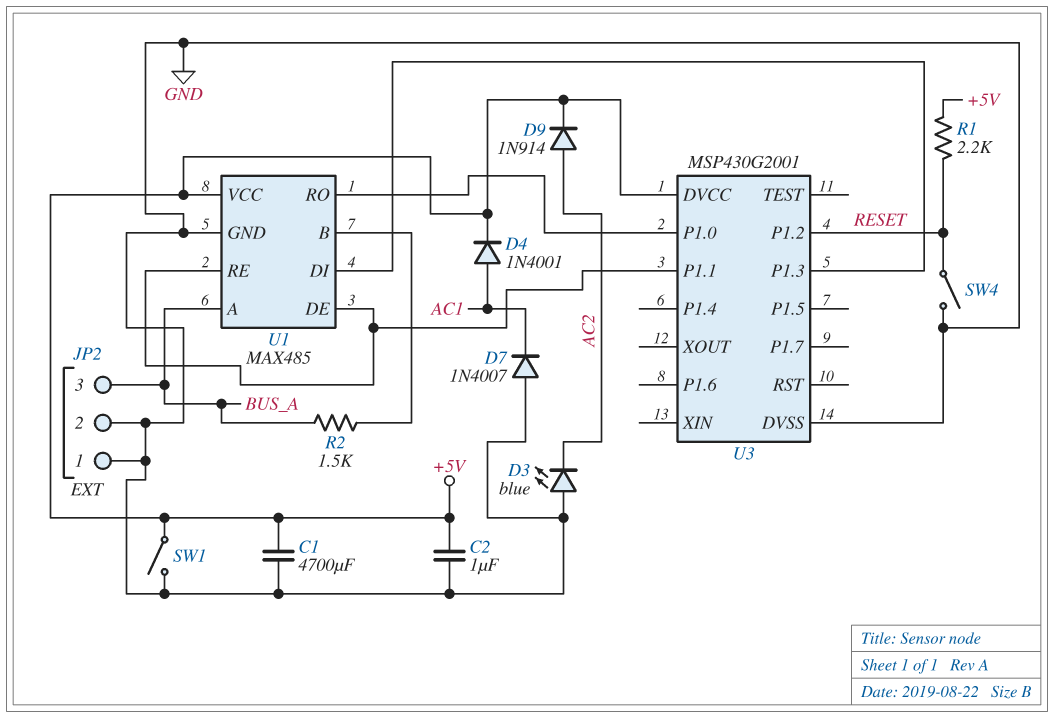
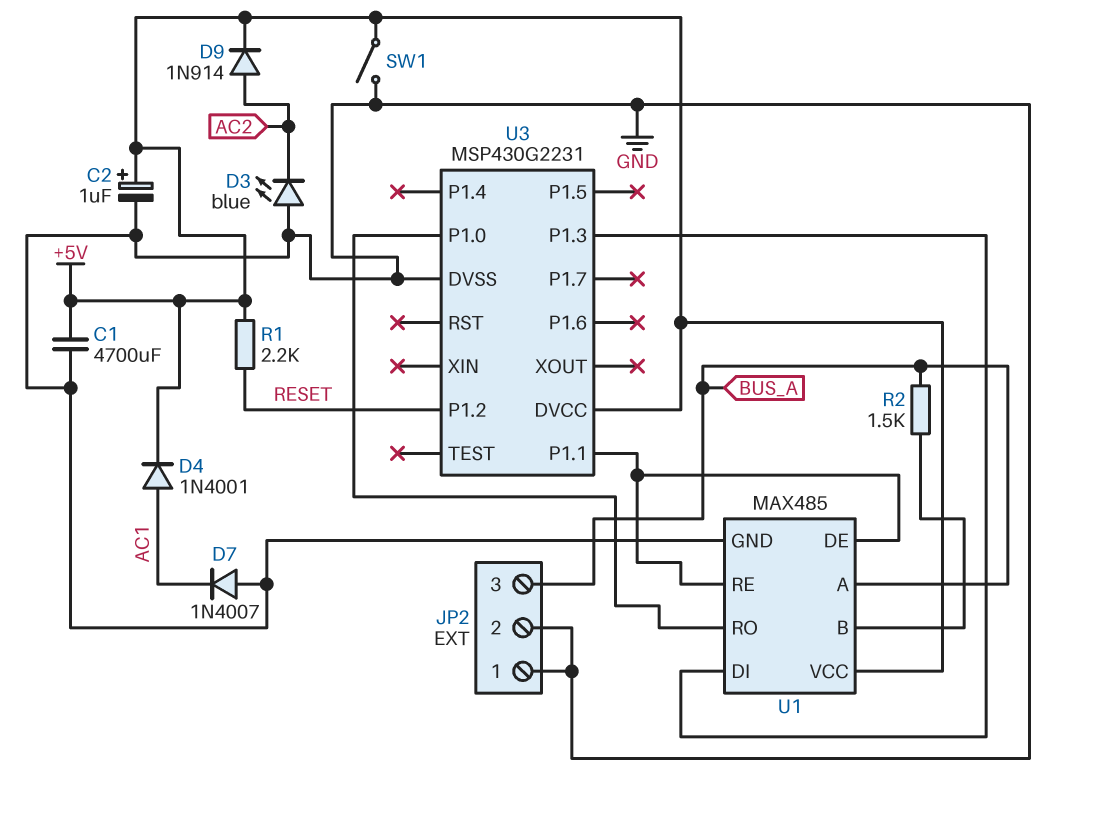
C2: 1uF (+5V, GND) -> 1uF (plus +5V, minus GND)
SW4: switch (GND, RESET) -> none
U3: MSP430G2001 -> MSP430G2231

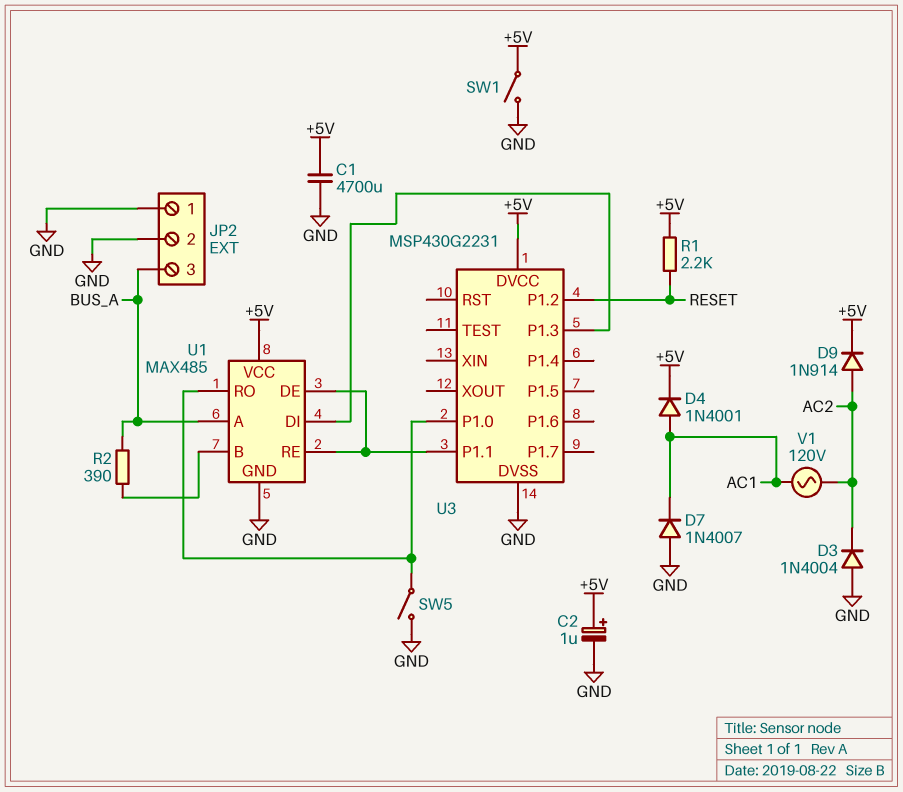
D3: LED blue (A GND, K AC2) -> diode 1N4004 (A GND, K AC2)
R2: 1.5k (BUS_A, U1/B) -> 390 (BUS_A, U1/B)
SW5: none -> switch (GND, U1/RO)
V1: none -> AC 120V (AC1, AC2)

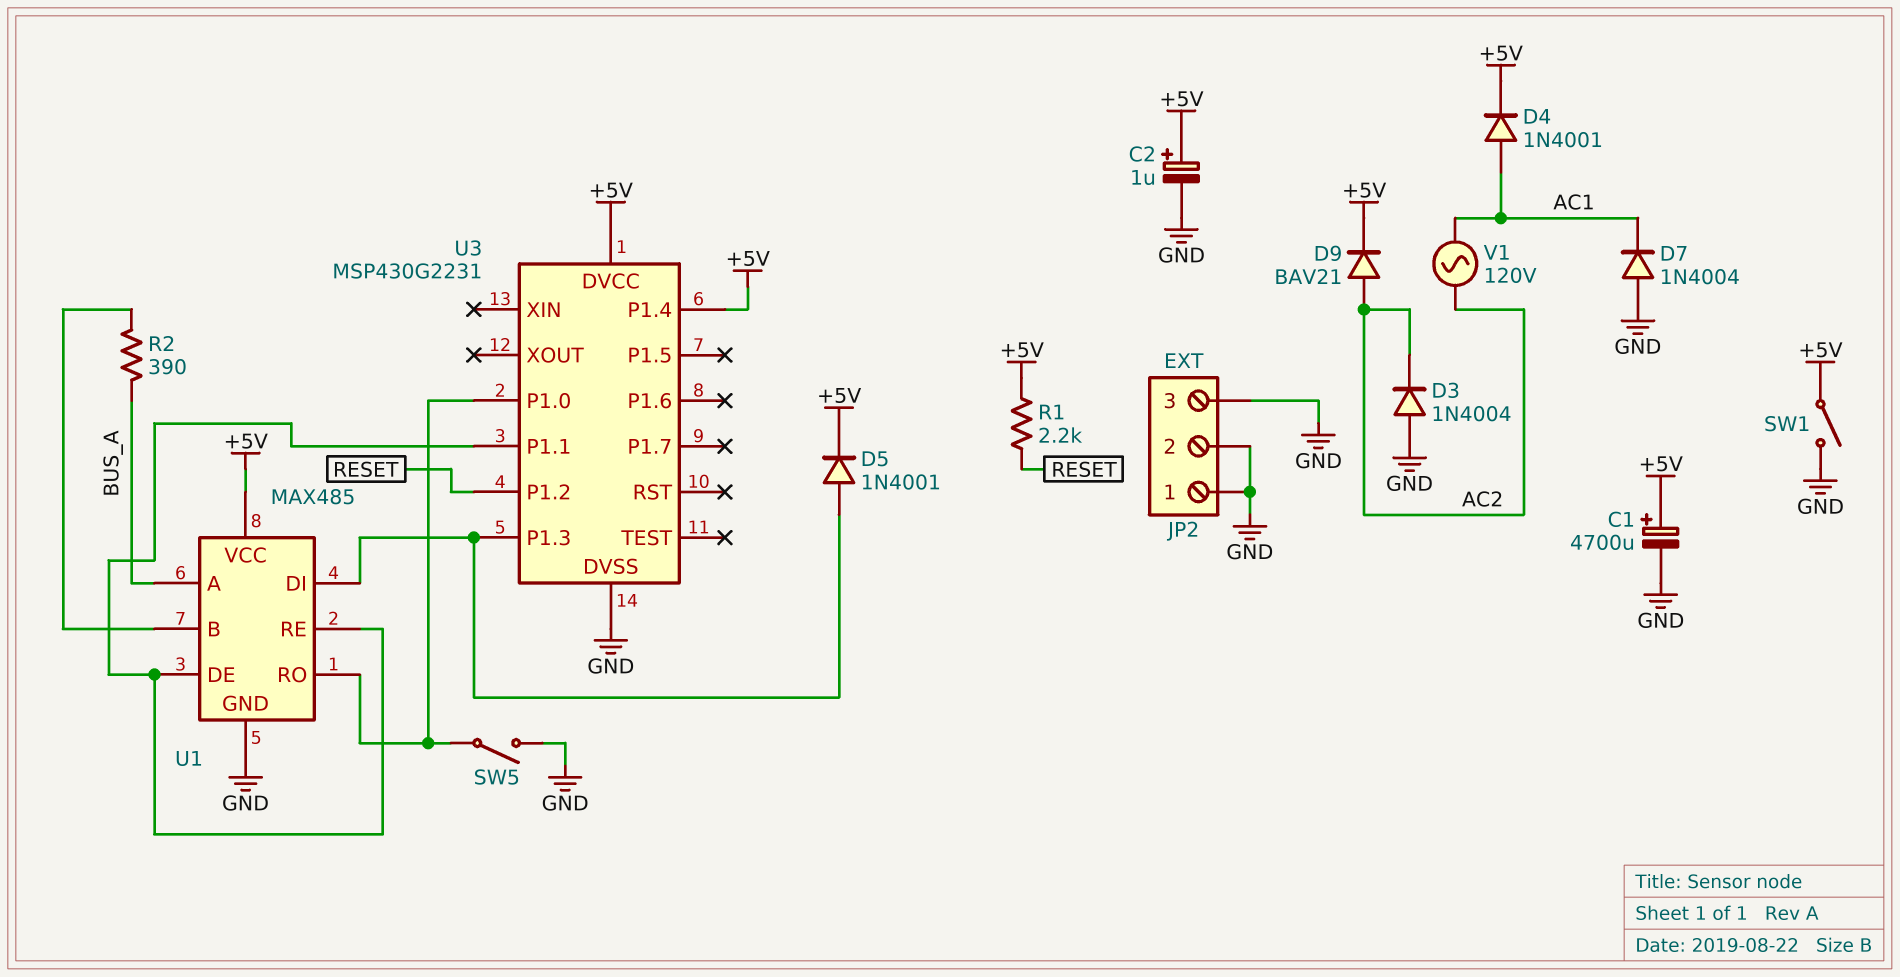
C1: 4700uF (+5V, GND) -> 4700uF (plus +5V, minus GND)
D5: none -> diode 1N4001 (A U1/DI, K +5V)
D7: diode 1N4007 (A GND, K AC1) -> diode 1N4004 (A GND, K AC1)
D9: diode 1N914 (A AC2, K +5V) -> diode BAV21 (A AC2, K +5V)
JP2 pin 3: BUS_A -> GND
U3 pin P1.4: none -> +5V

